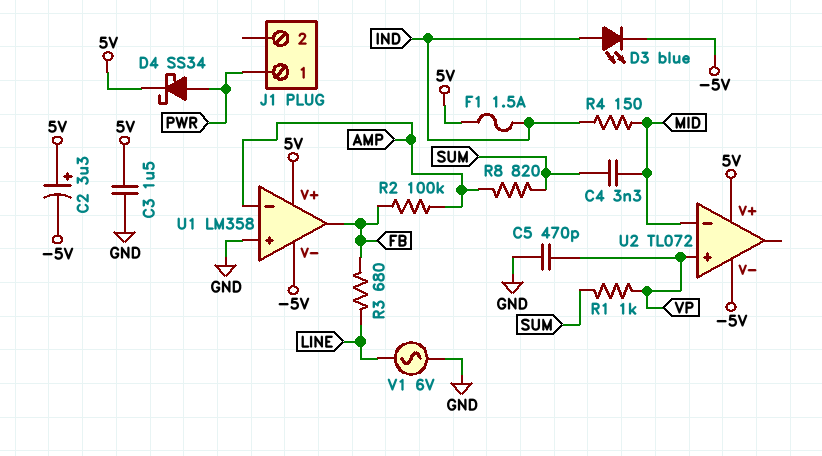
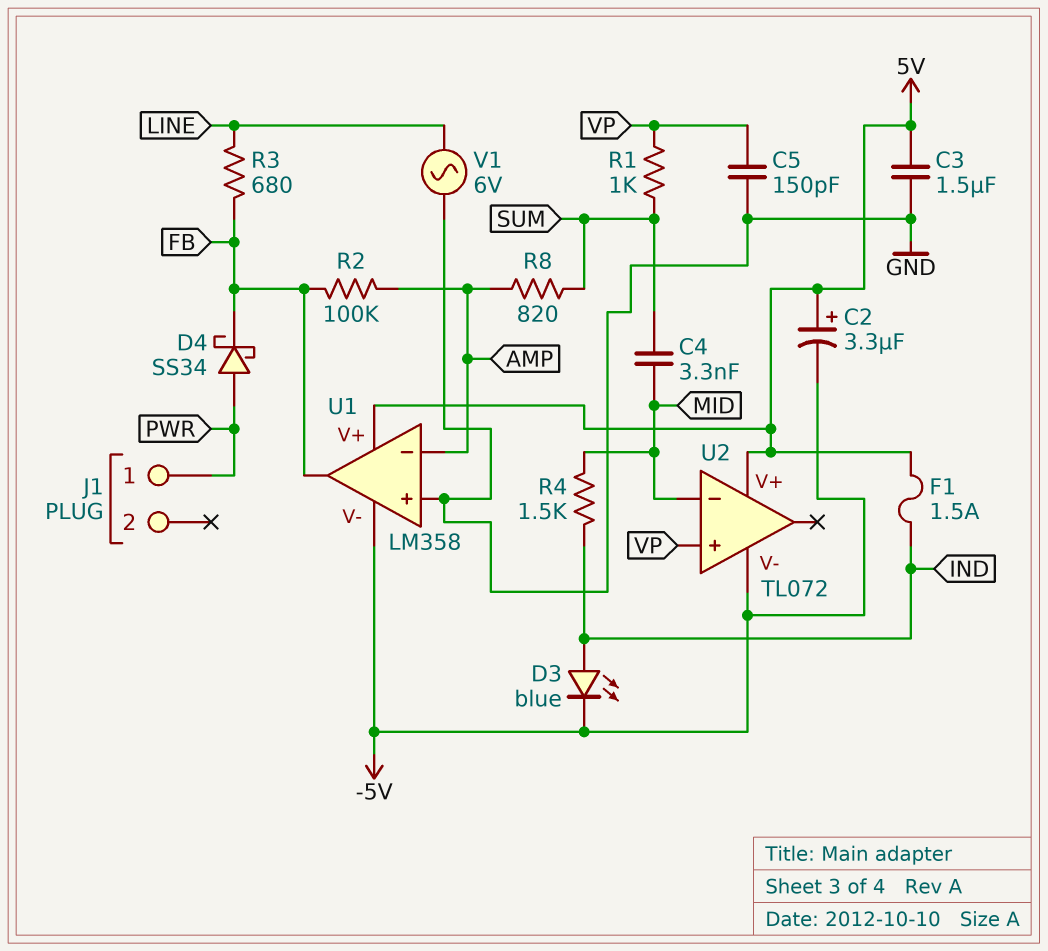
C5: 470pF (GND, VP) -> 150pF (GND, VP)
D4: schottky SS34 (A PWR, K 5V) -> schottky SS34 (A PWR, K FB)
R4: 150 (IND, MID) -> 1.5k (IND, MID)

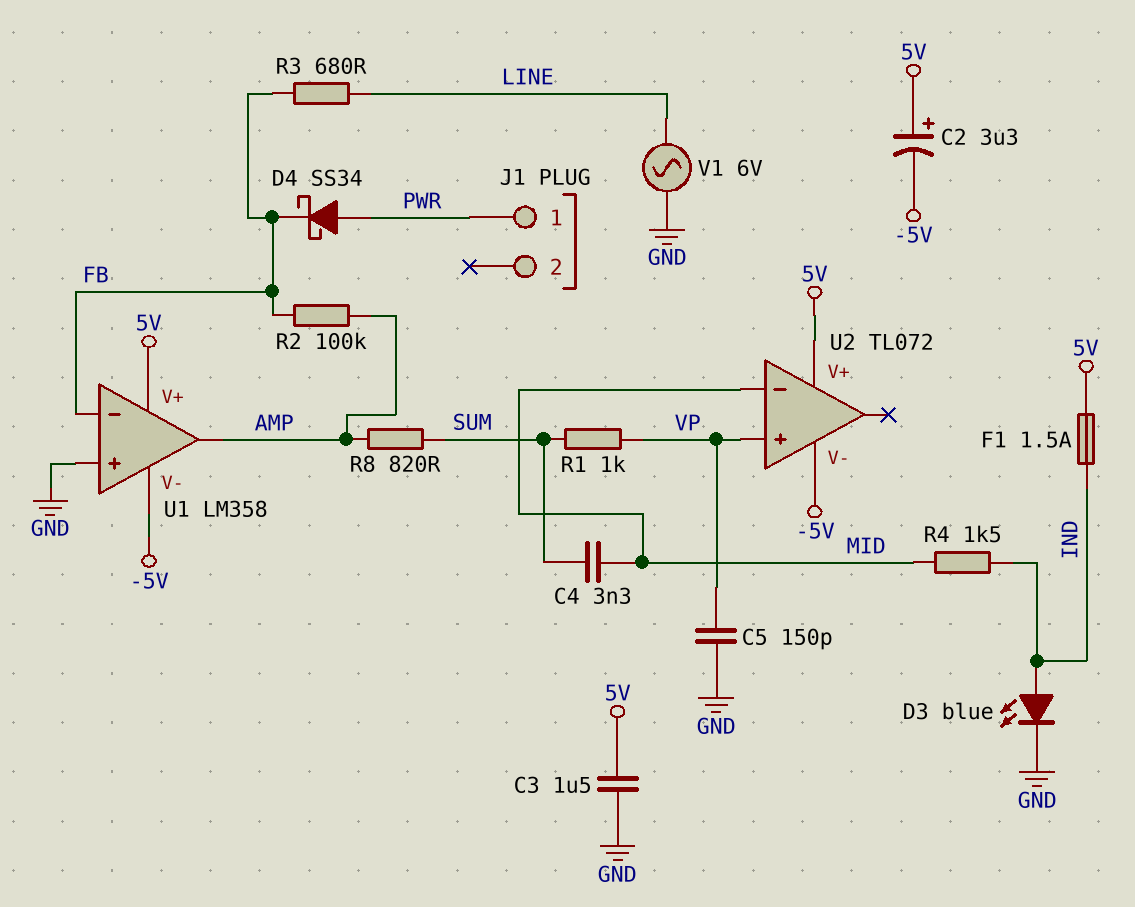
D3: LED blue (A IND, K -5V) -> LED blue (A IND, K GND)
U1 pin in-: AMP -> FB
U1 pin out: FB -> AMP

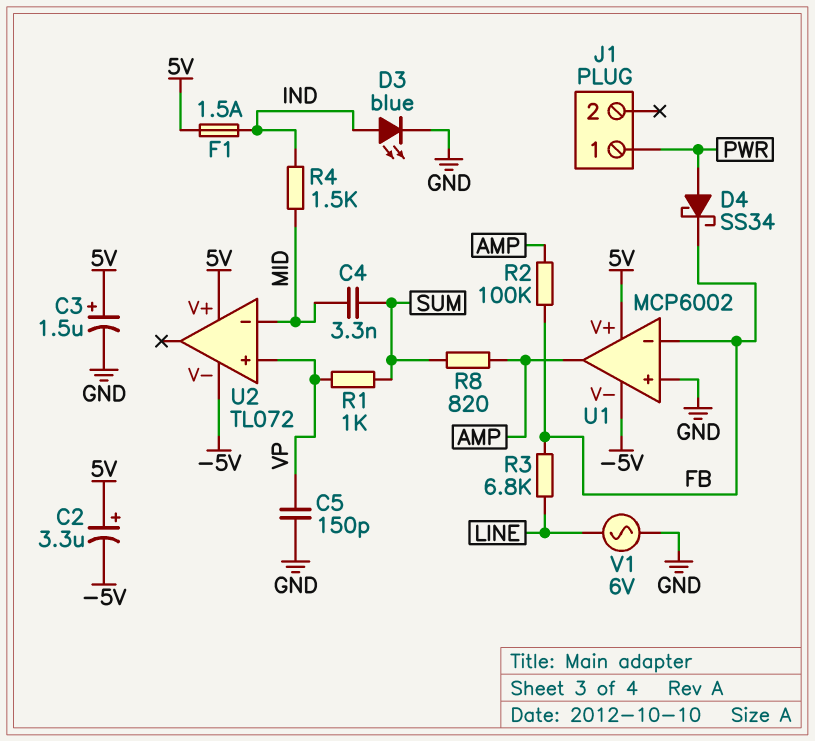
C3: 1.5uF (5V, GND) -> 1.5uF (plus 5V, minus GND)
R3: 680 (FB, LINE) -> 6.8k (FB, LINE)
U1: LM358 -> MCP6002

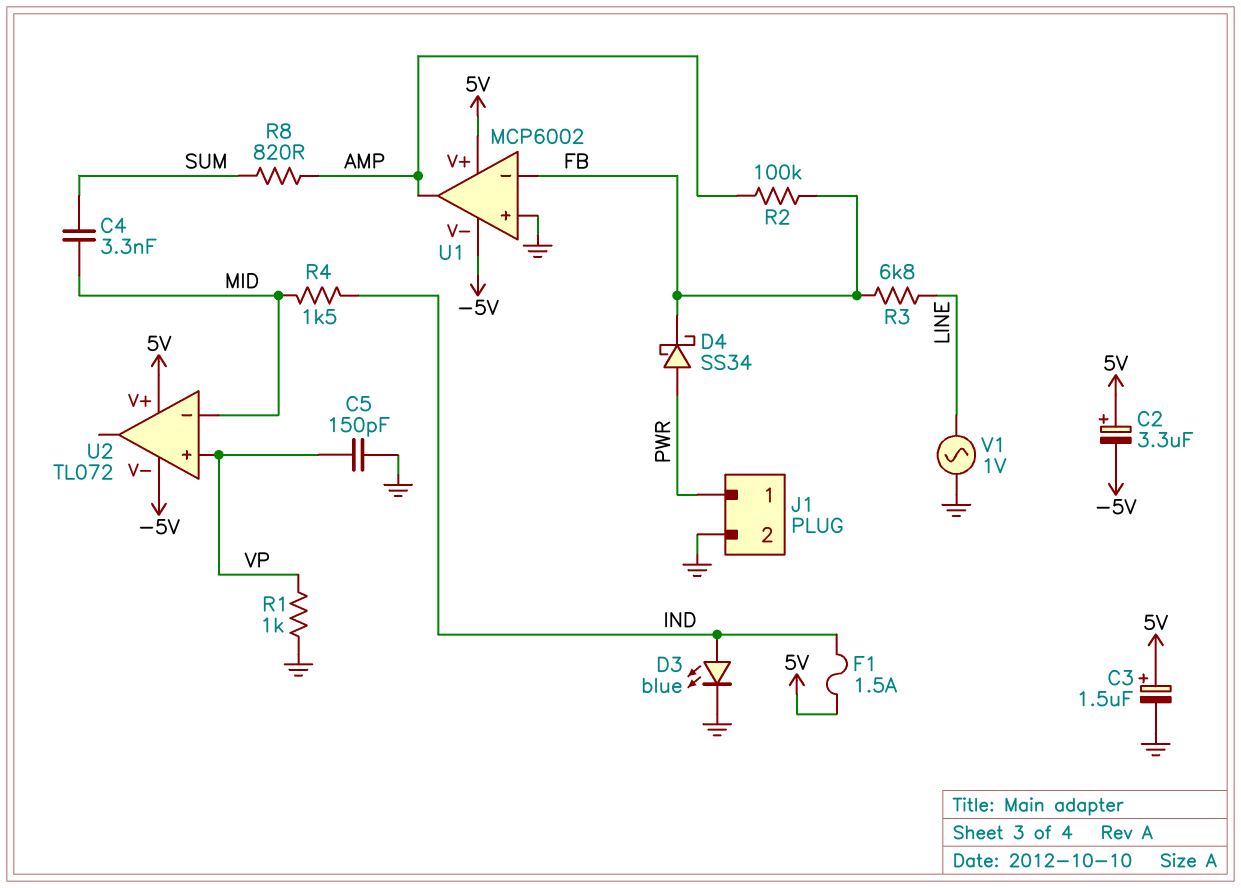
J1 pin 2: none -> GND
R1: 1k (SUM, VP) -> 1k (GND, VP)
V1: AC 6V (GND, LINE) -> AC 1V (GND, LINE)

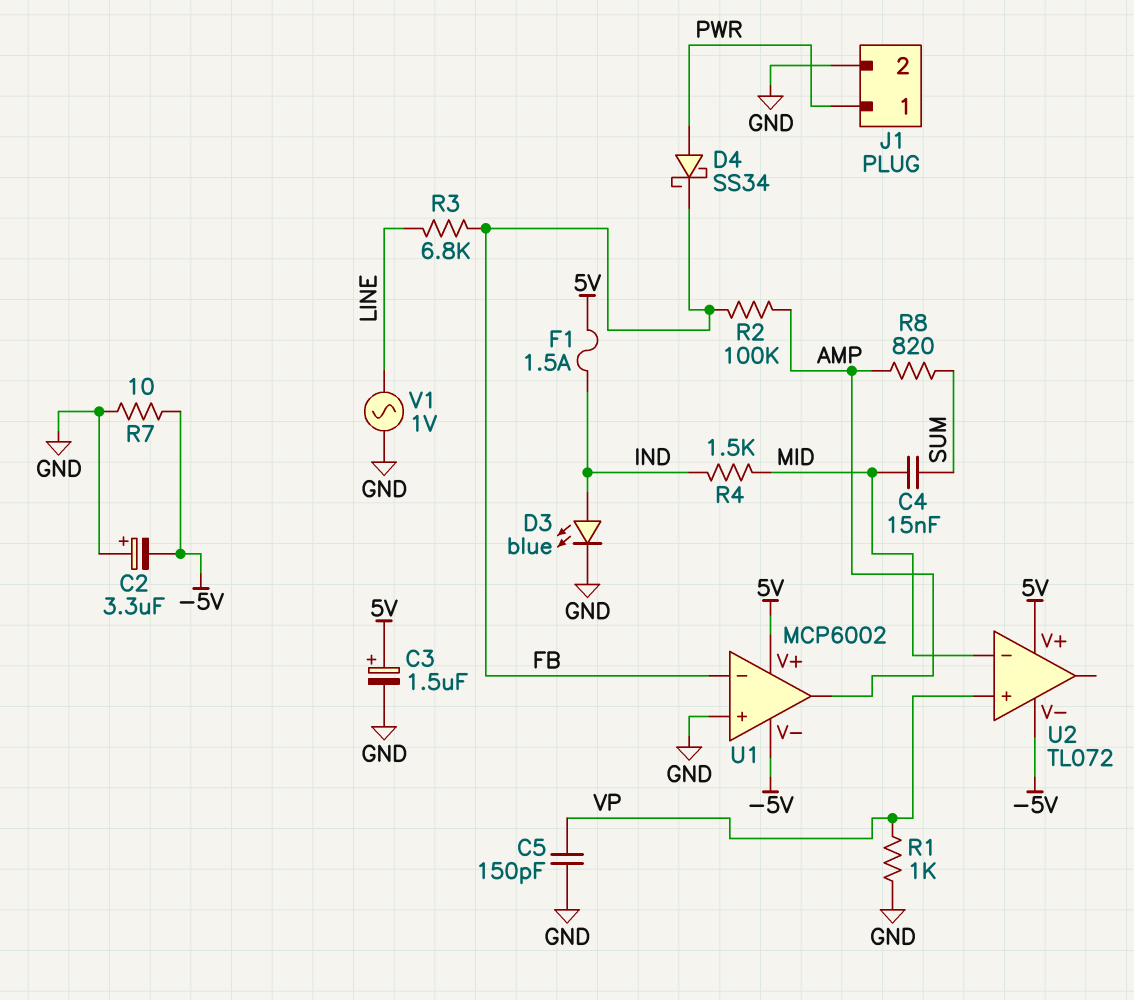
C2: 3.3uF (plus 5V, minus -5V) -> 3.3uF (plus GND, minus -5V)
C4: 3.3nF (MID, SUM) -> 15nF (MID, SUM)
R7: none -> 10 (-5V, GND)

